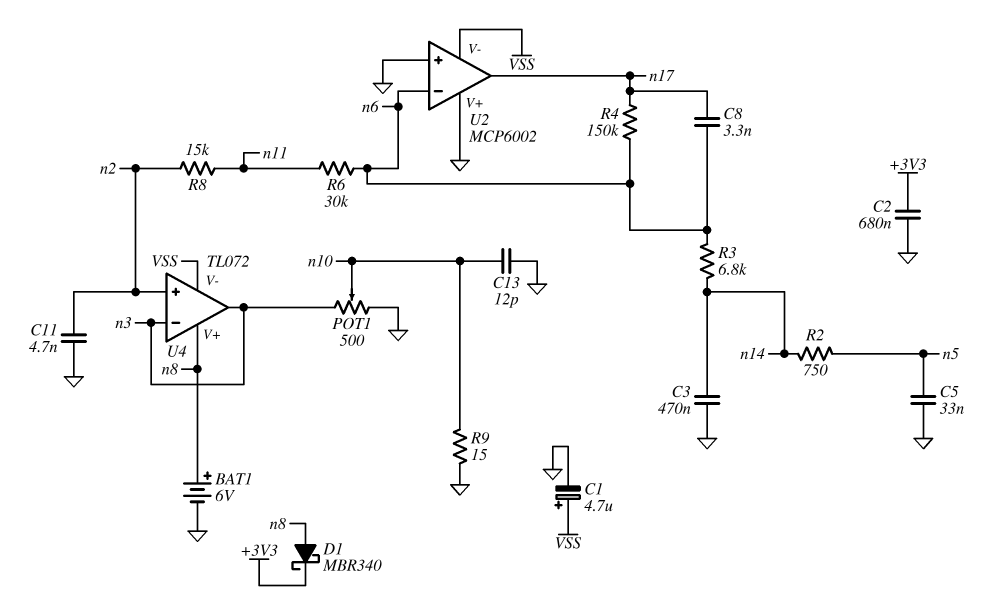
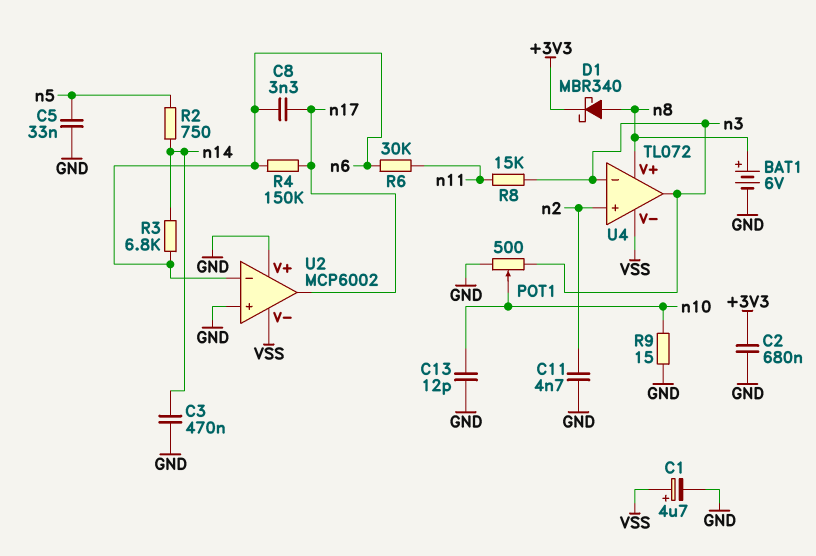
R8: 15k (n2, n11) -> 15k (n3, n11)

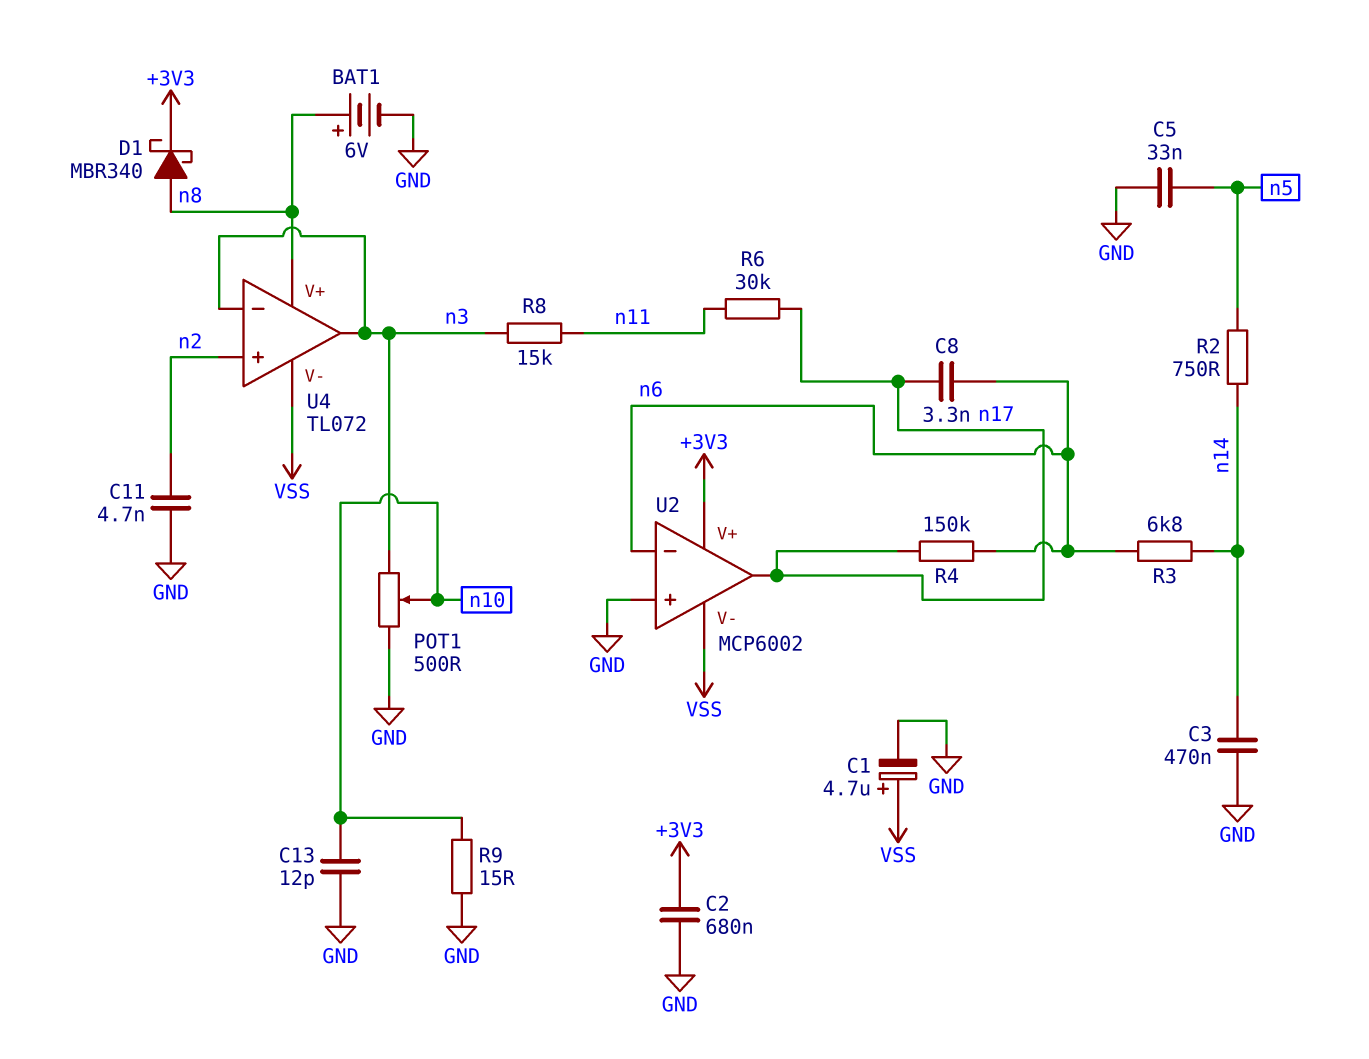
R6: 30k (n6, n11) -> 30k (n11, n17)
U2 pin V+: GND -> +3V3

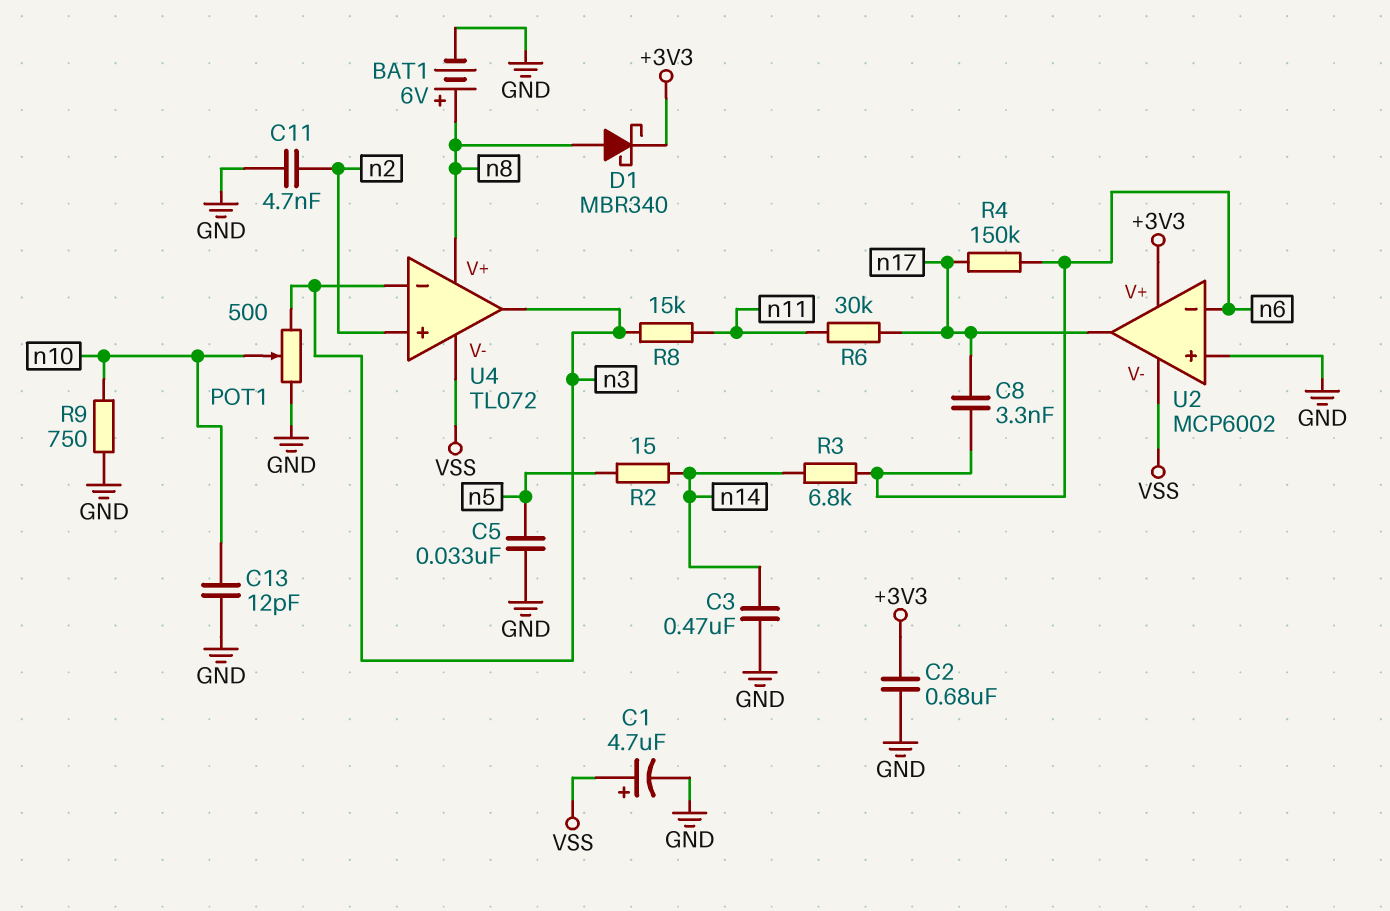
R2: 750 (n5, n14) -> 15 (n5, n14)
R9: 15 (GND, n10) -> 750 (GND, n10)

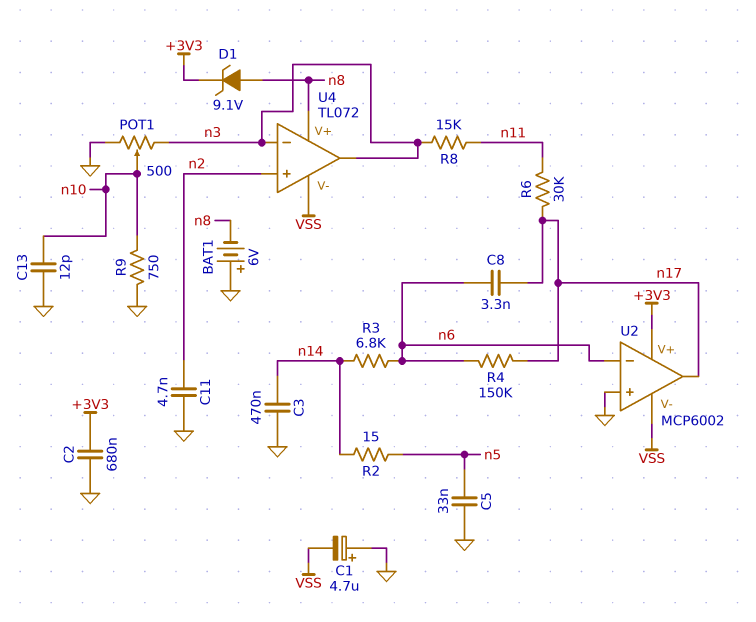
BAT1: 6V (plus n8, minus GND) -> 6V (plus GND, minus n8)
C1: 4.7uF (plus VSS, minus GND) -> 4.7uF (plus GND, minus VSS)
D1: schottky MBR340 (A n8, K +3V3) -> zener 9.1V (A n8, K +3V3)

